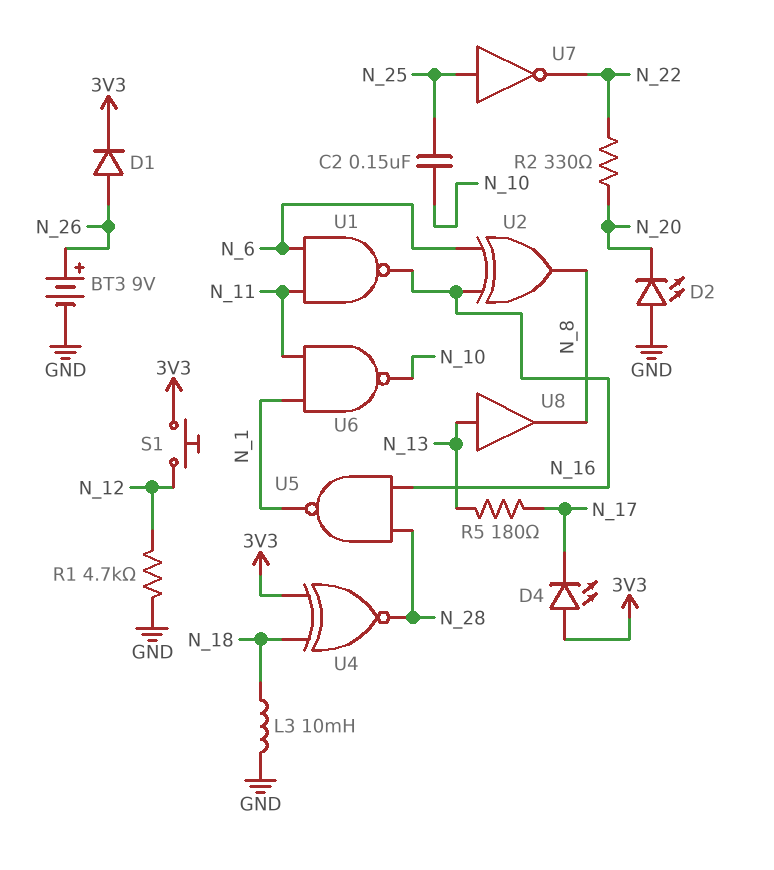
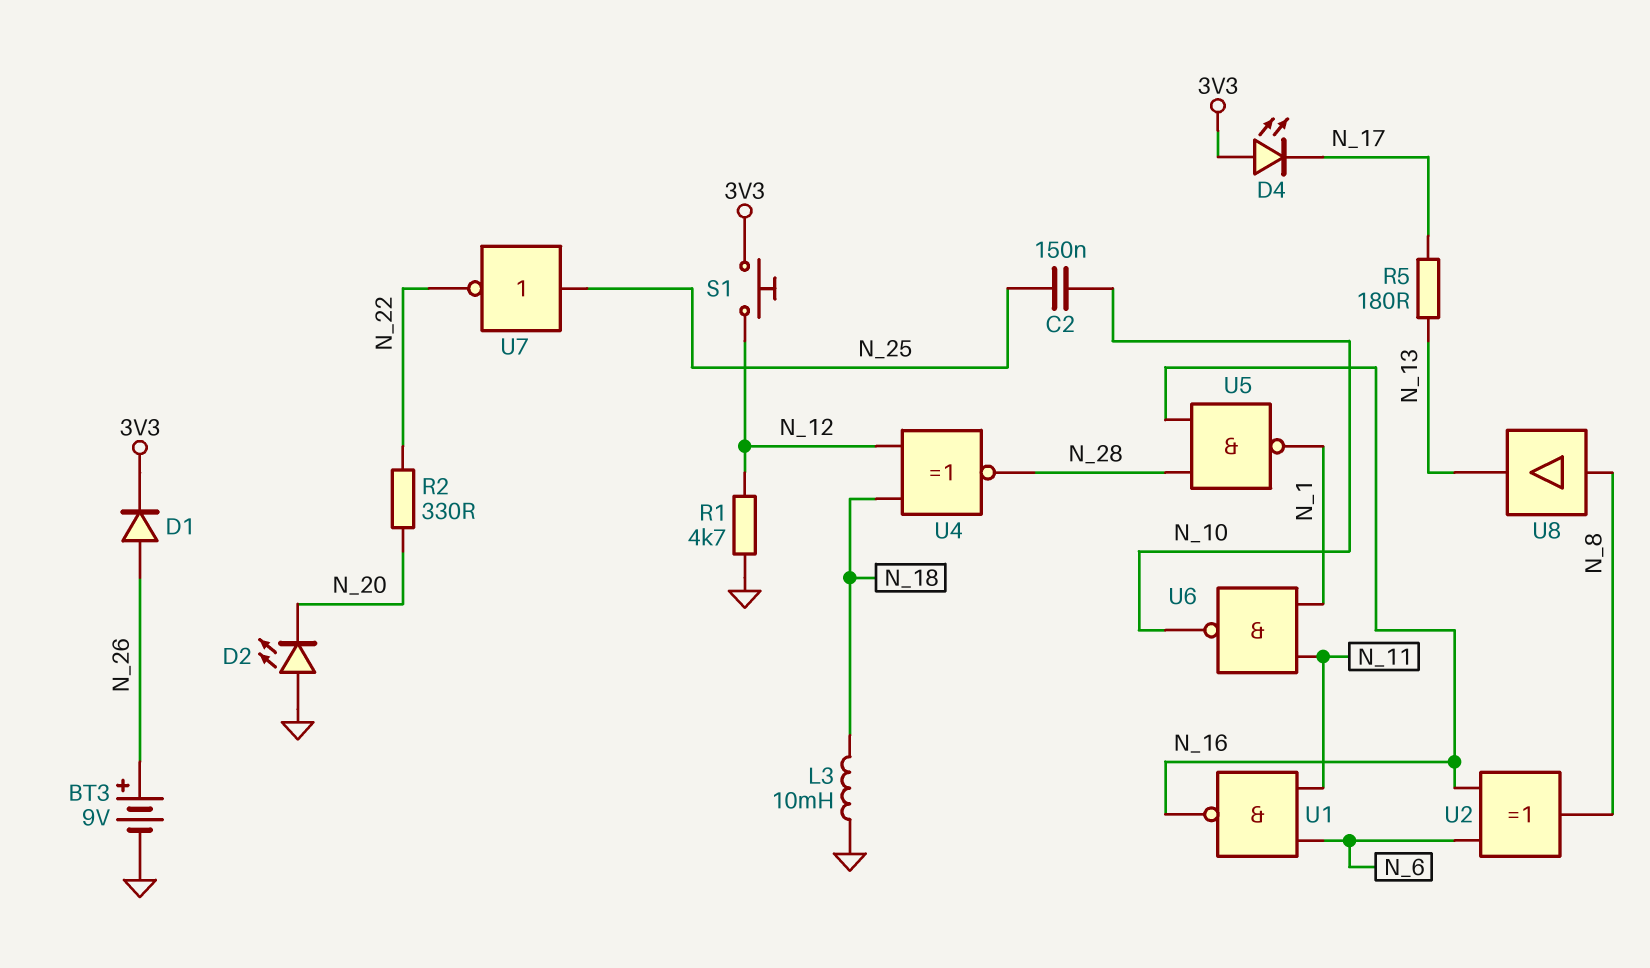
U4: XNOR (in 3V3, in N_18, out N_28) -> XNOR (in N_12, in N_18, out N_28)
U8: buffer (in N_13, out N_8) -> buffer (in N_8, out N_13)

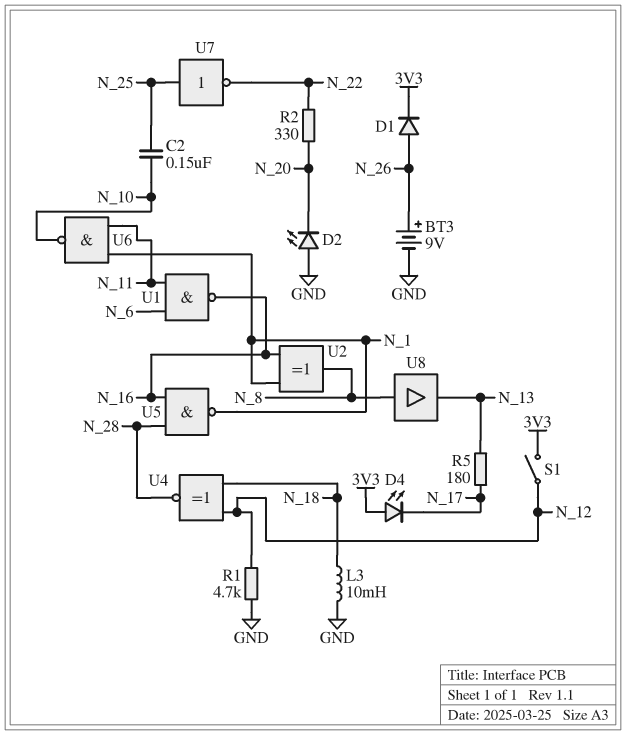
S1: button (3V3, N_12) -> switch (3V3, N_12)
U2: XOR (in N_6, in N_16, out N_8) -> XOR (in N_1, in N_16, out N_8)

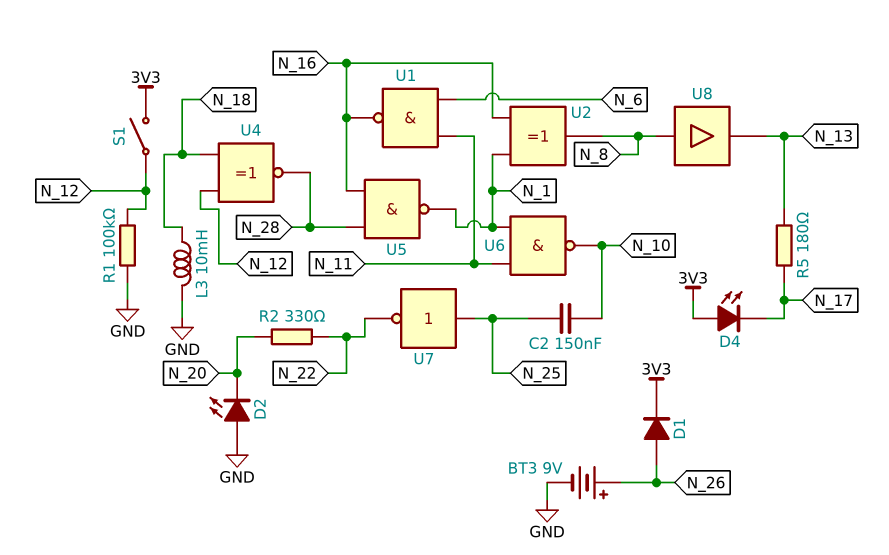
R1: 4.7k (GND, N_12) -> 100k (GND, N_12)

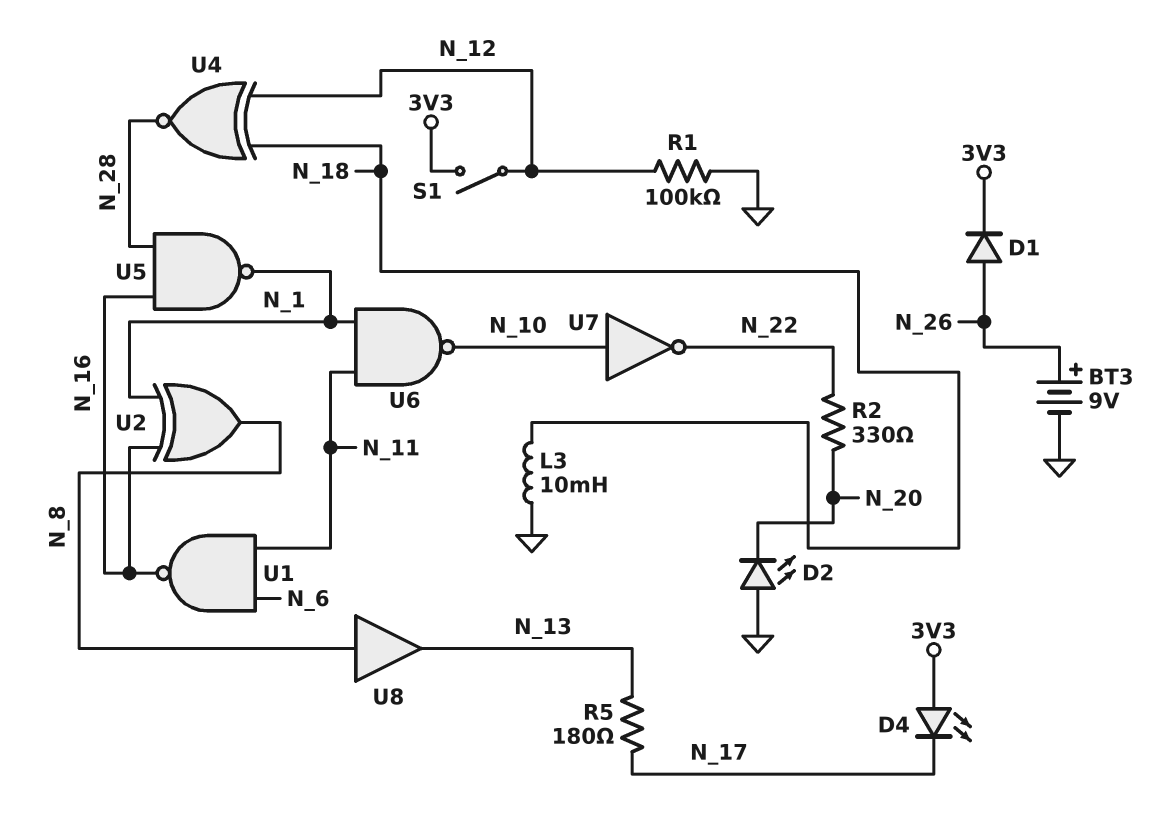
C2: 150nF (N_10, N_25) -> none
U7: NOT (in N_25, out N_22) -> NOT (in N_10, out N_22)

